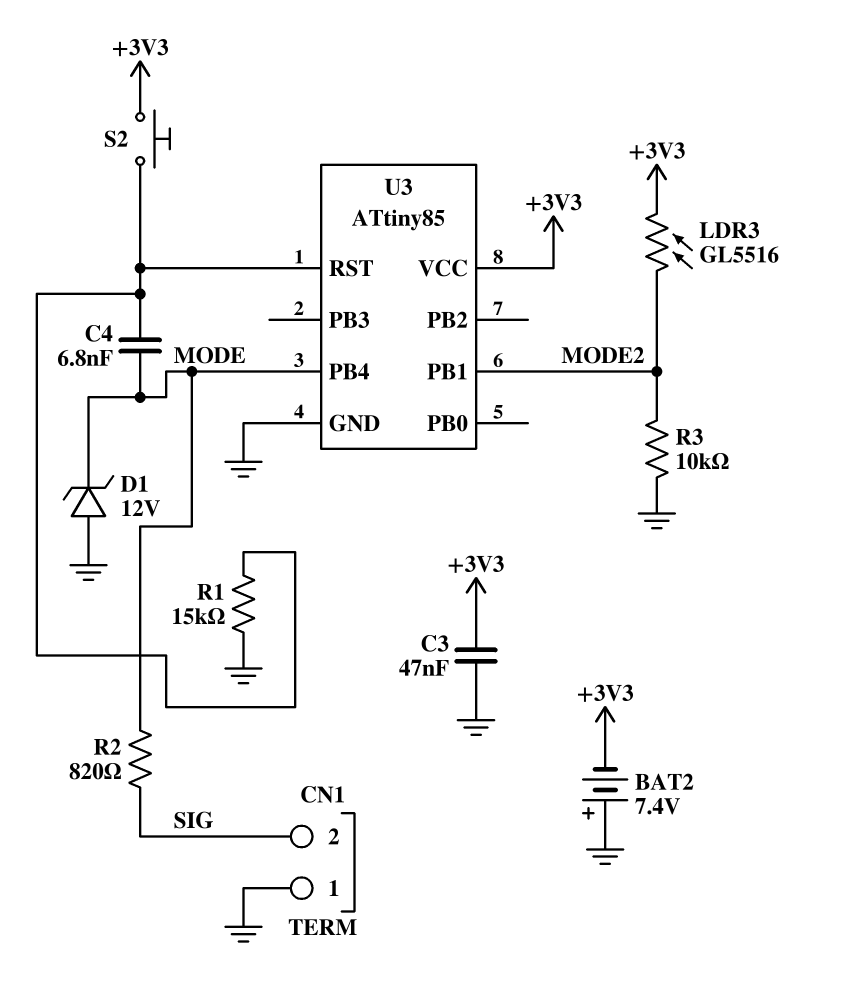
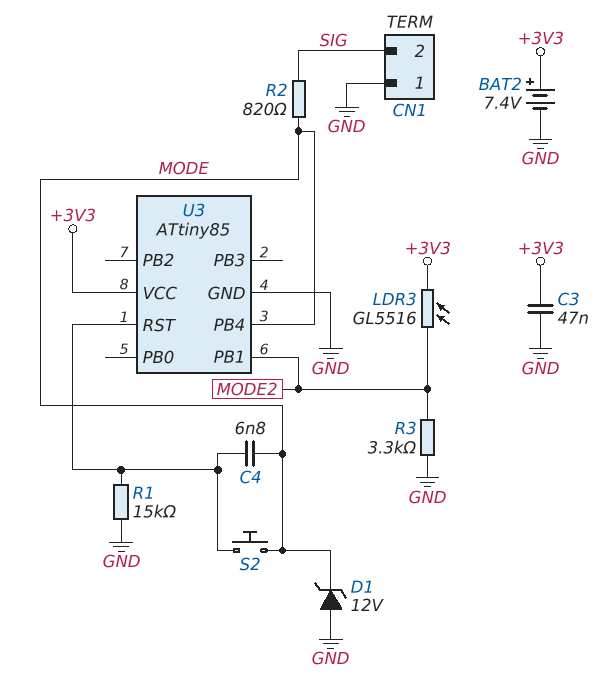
BAT2: 7.4V (plus GND, minus +3V3) -> 7.4V (plus +3V3, minus GND)
R3: 10k (GND, MODE2) -> 3.3k (GND, MODE2)
S2: button (+3V3, U3/RST) -> button (MODE, U3/RST)

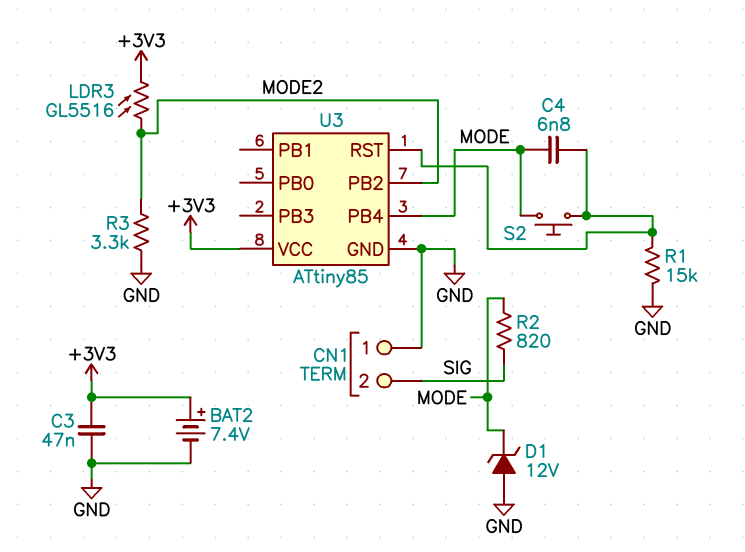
U3 pin PB1: MODE2 -> none
U3 pin PB2: none -> MODE2

